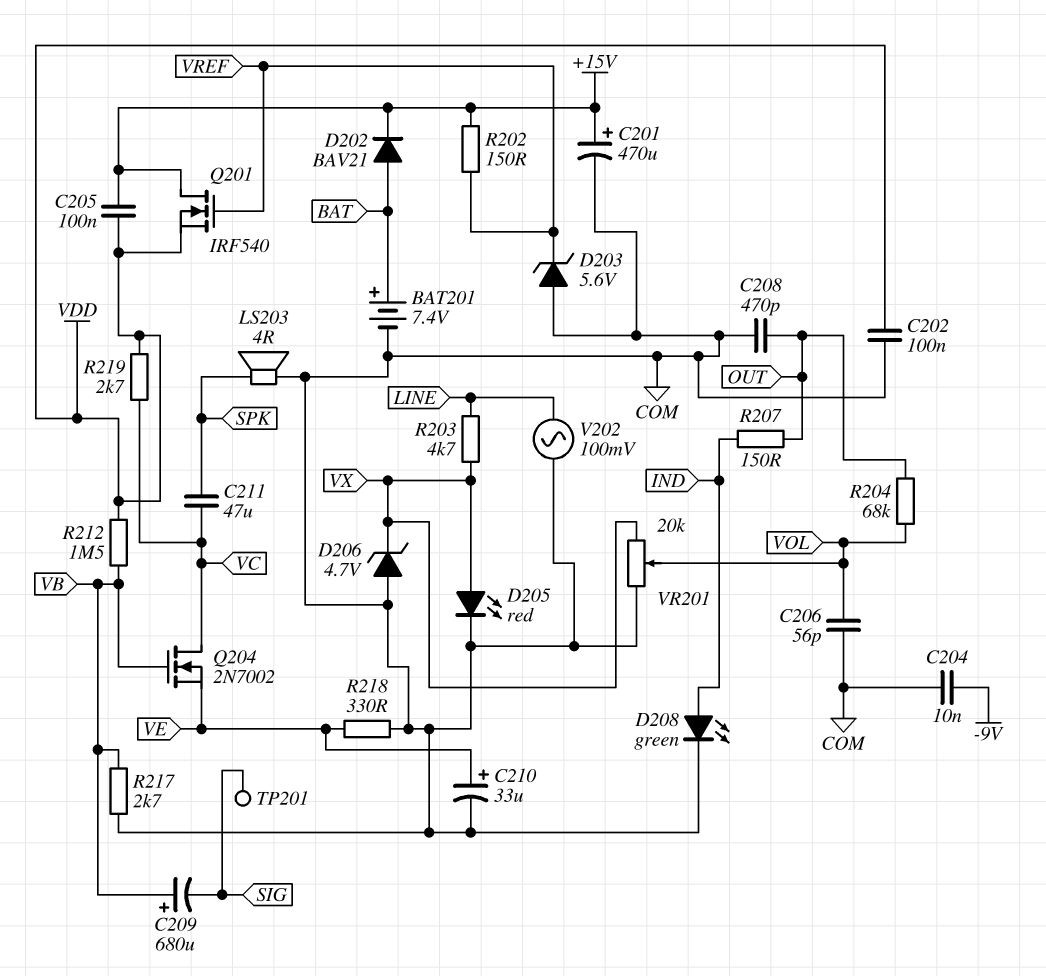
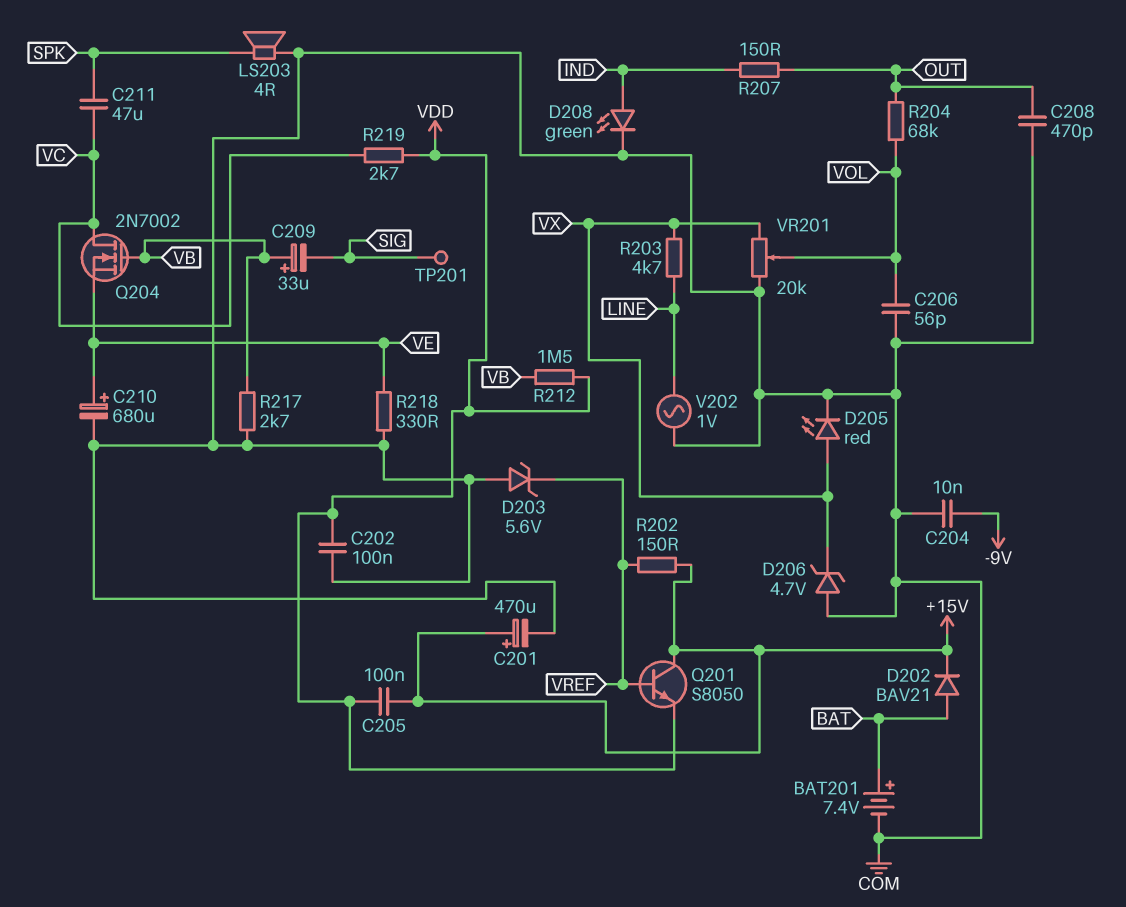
C209: 680uF (plus VB, minus SIG) -> 33uF (plus VB, minus SIG)
C210: 33uF (plus VE, minus COM) -> 680uF (plus VE, minus COM)
Q201: NMOS IRF540 (G VREF, D +15V, S VDD) -> NPN S8050 (B VREF, C +15V, E VDD)
V202: AC 100mV (COM, LINE) -> AC 1V (COM, LINE)

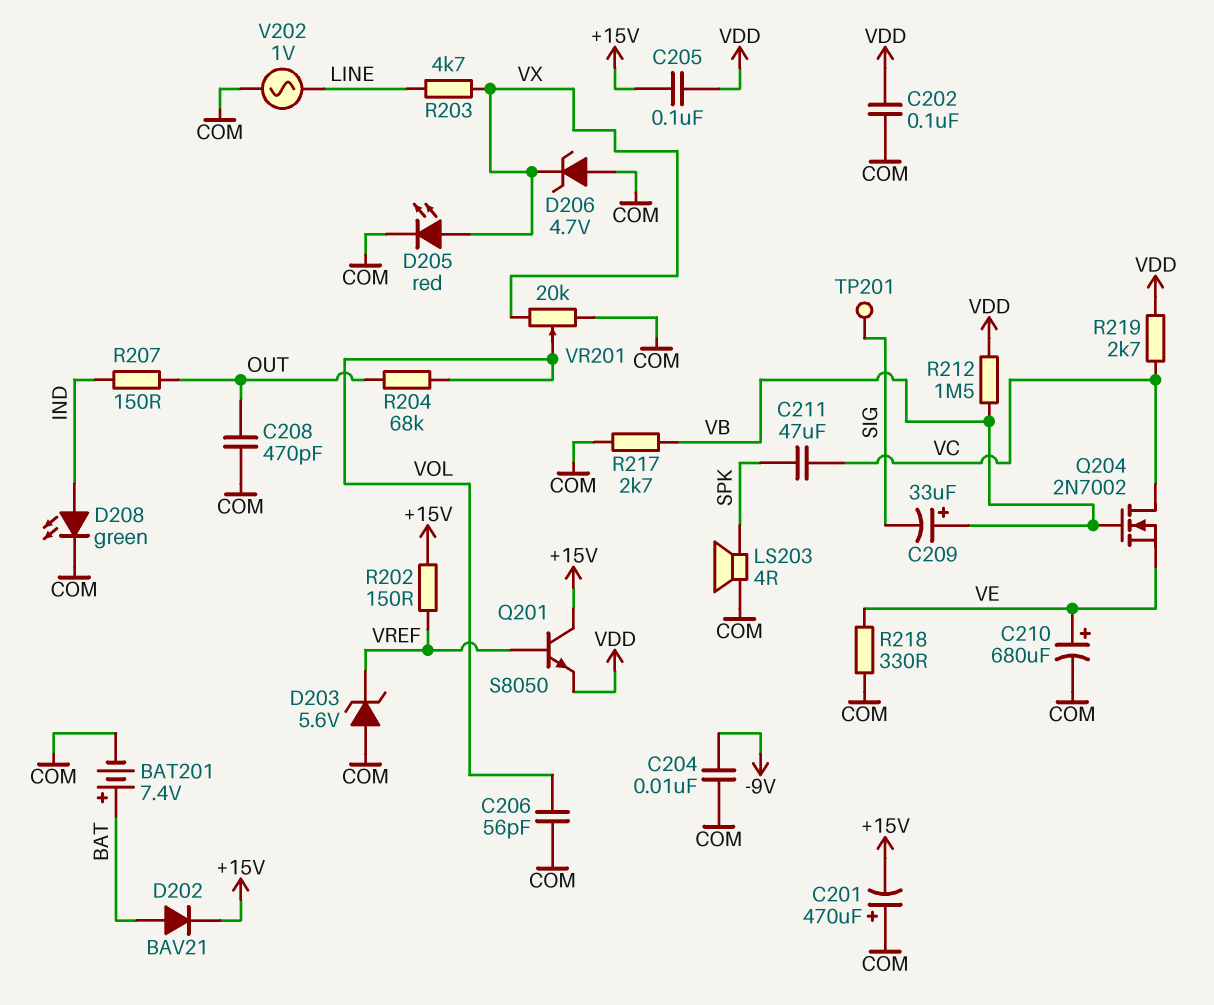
C201: 470uF (plus +15V, minus COM) -> 470uF (plus COM, minus +15V)

